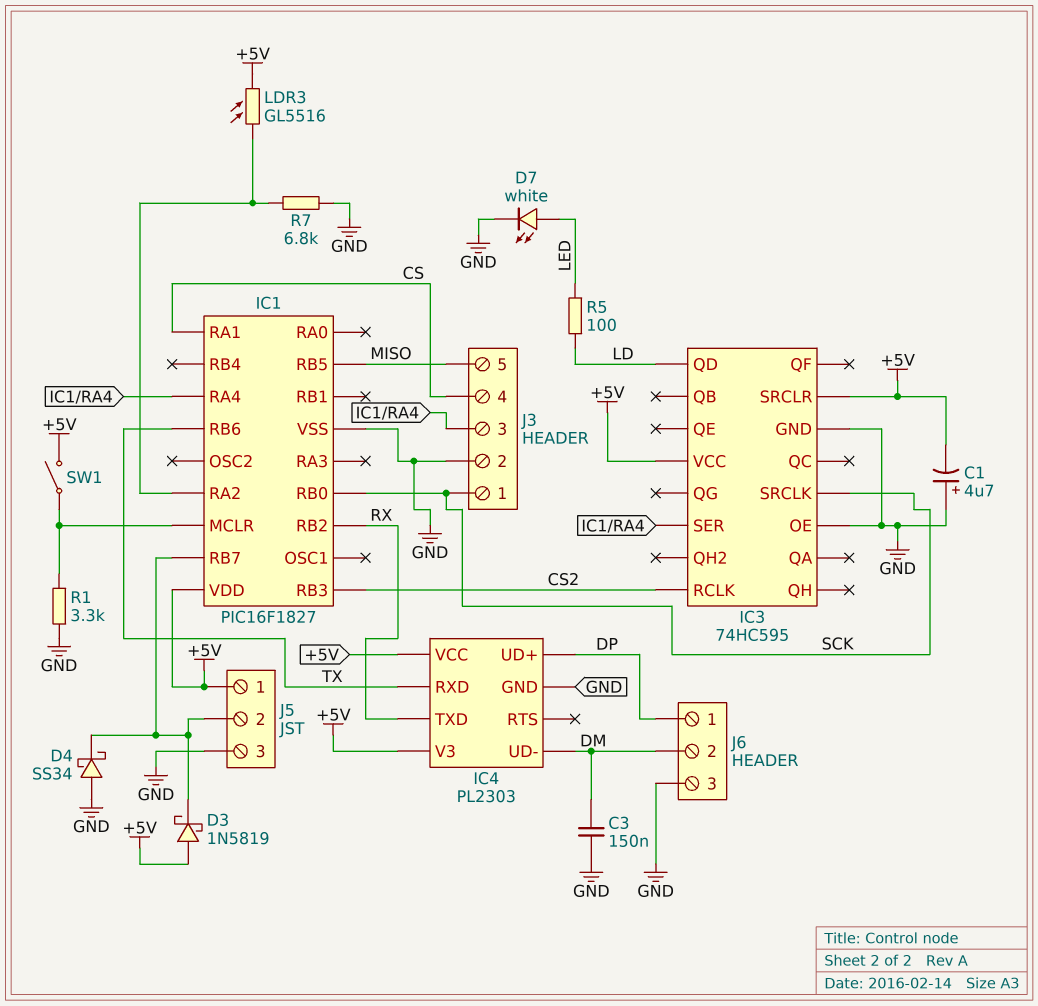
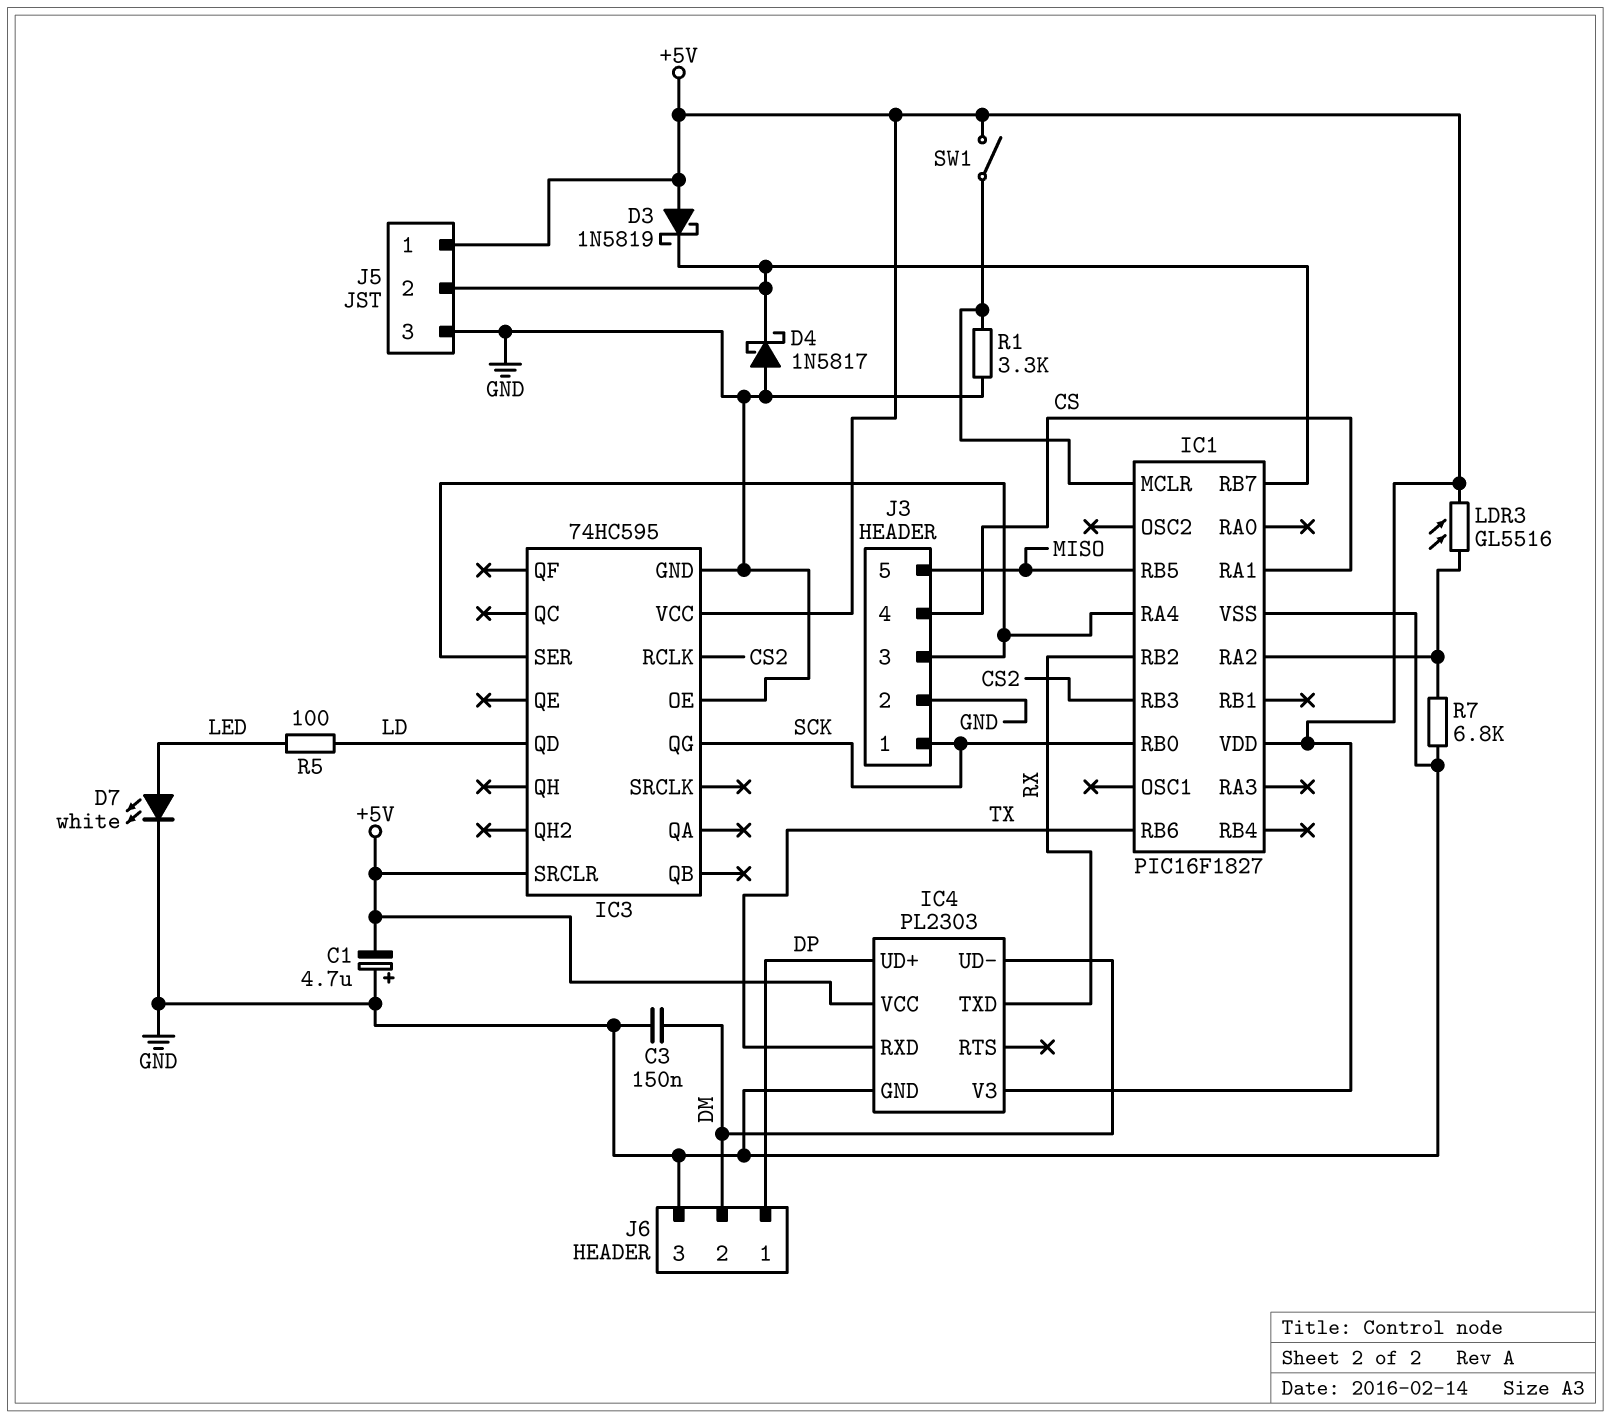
D4: schottky SS34 (A GND, K IC1/RB7) -> schottky 1N5817 (A GND, K IC1/RB7)
IC3 pin QG: none -> SCK
IC3 pin SRCLK: SCK -> none

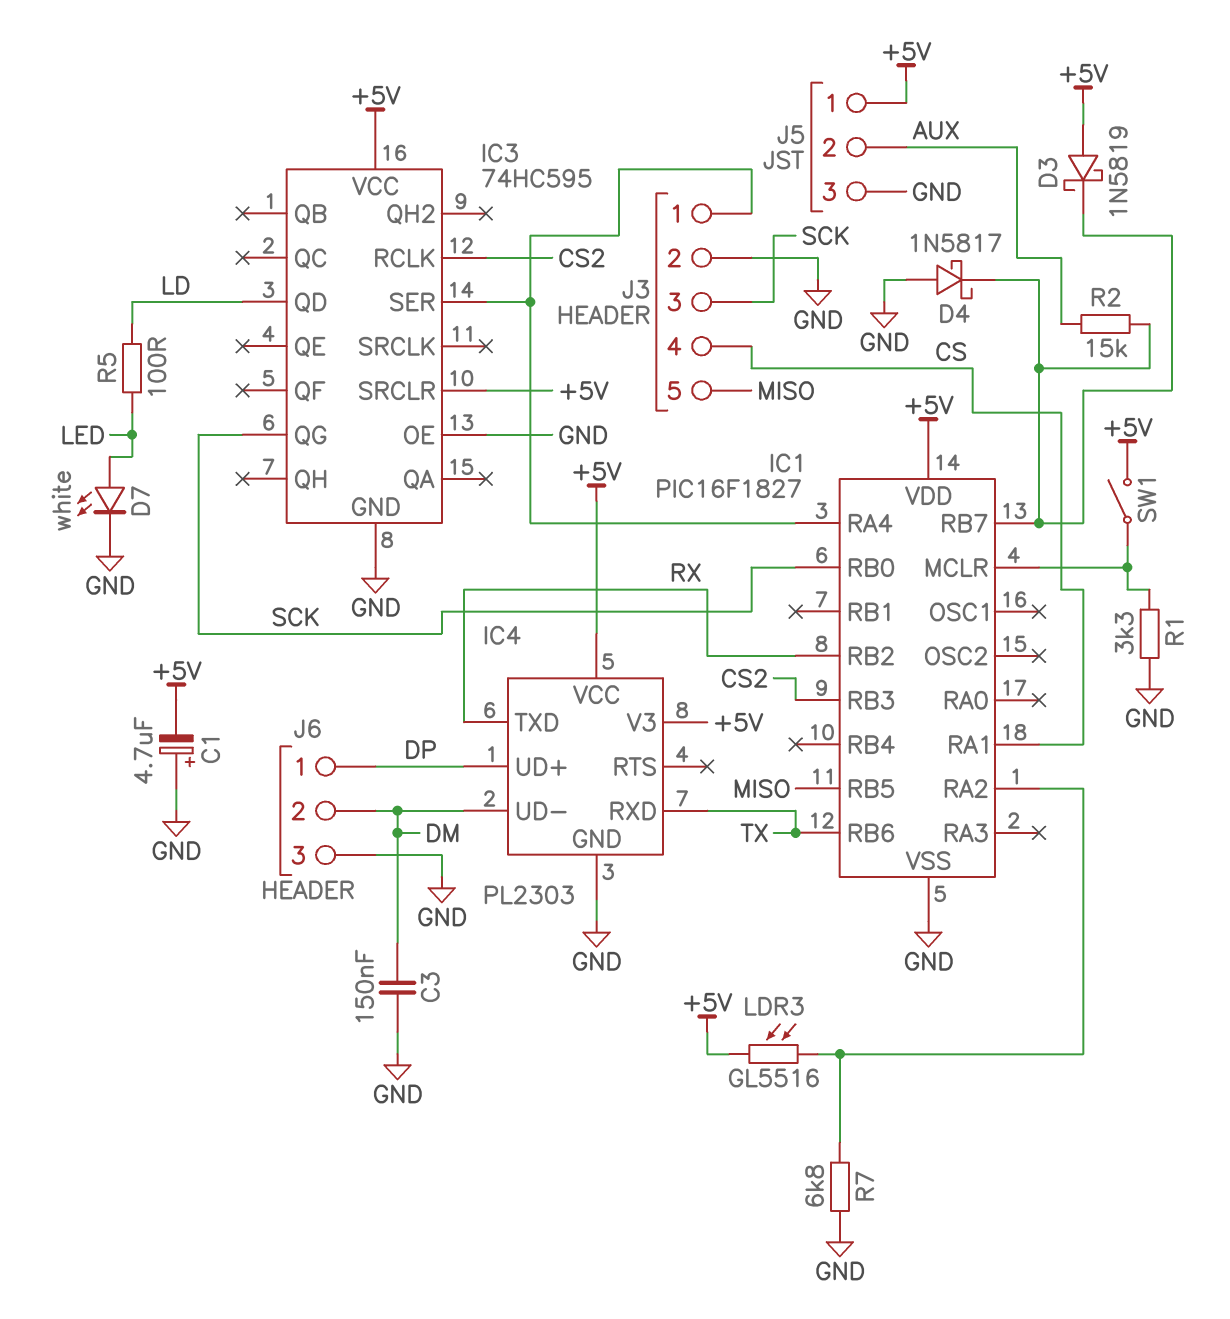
J3 pin 1: SCK -> IC1/RA4
J3 pin 3: IC1/RA4 -> SCK
J5 pin 2: IC1/RB7 -> AUX
R2: none -> 15k (AUX, IC1/RB7)

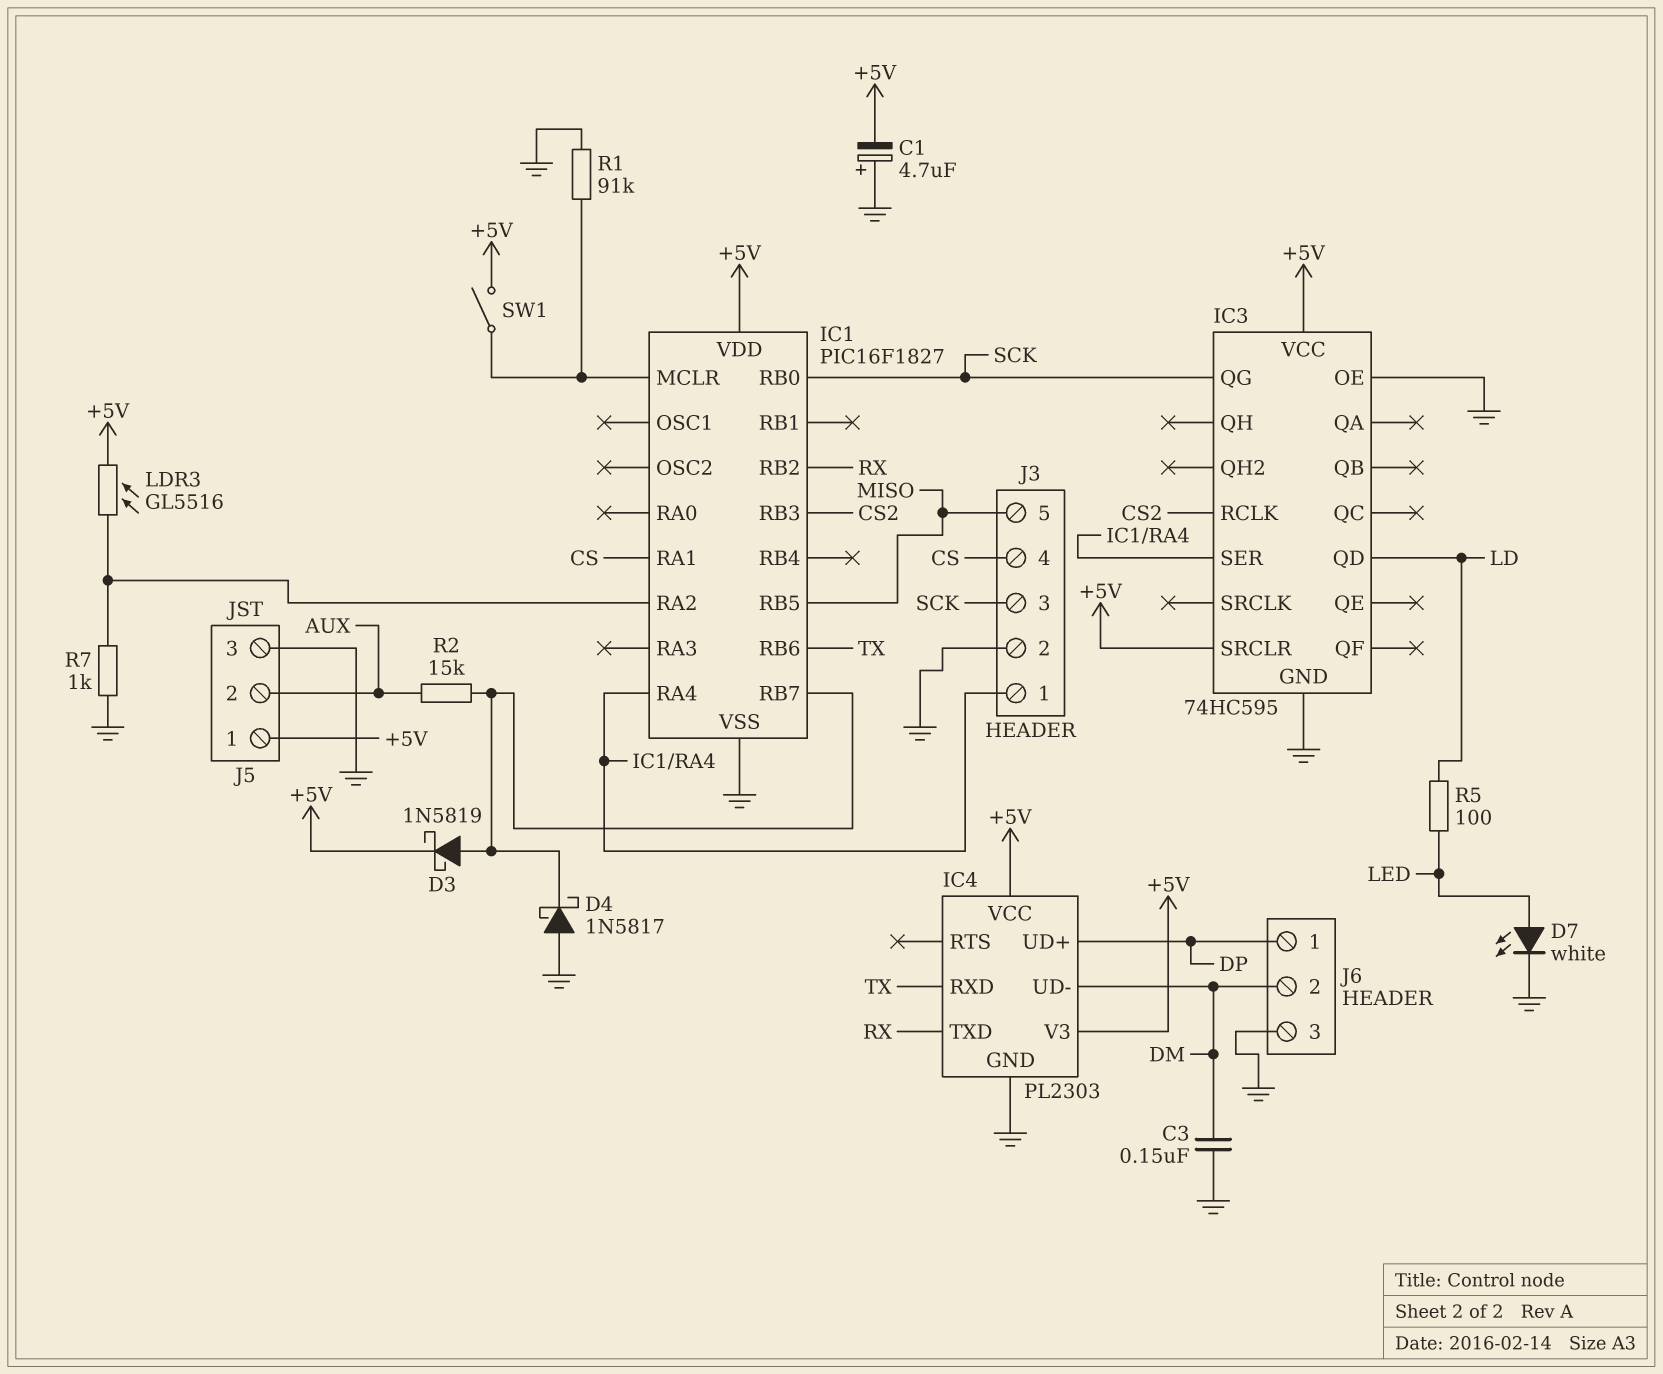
D3: schottky 1N5819 (A +5V, K IC1/RB7) -> schottky 1N5819 (A IC1/RB7, K +5V)
R1: 3.3k (GND, IC1/MCLR) -> 91k (GND, IC1/MCLR)
R7: 6.8k (GND, IC1/RA2) -> 1k (GND, IC1/RA2)

